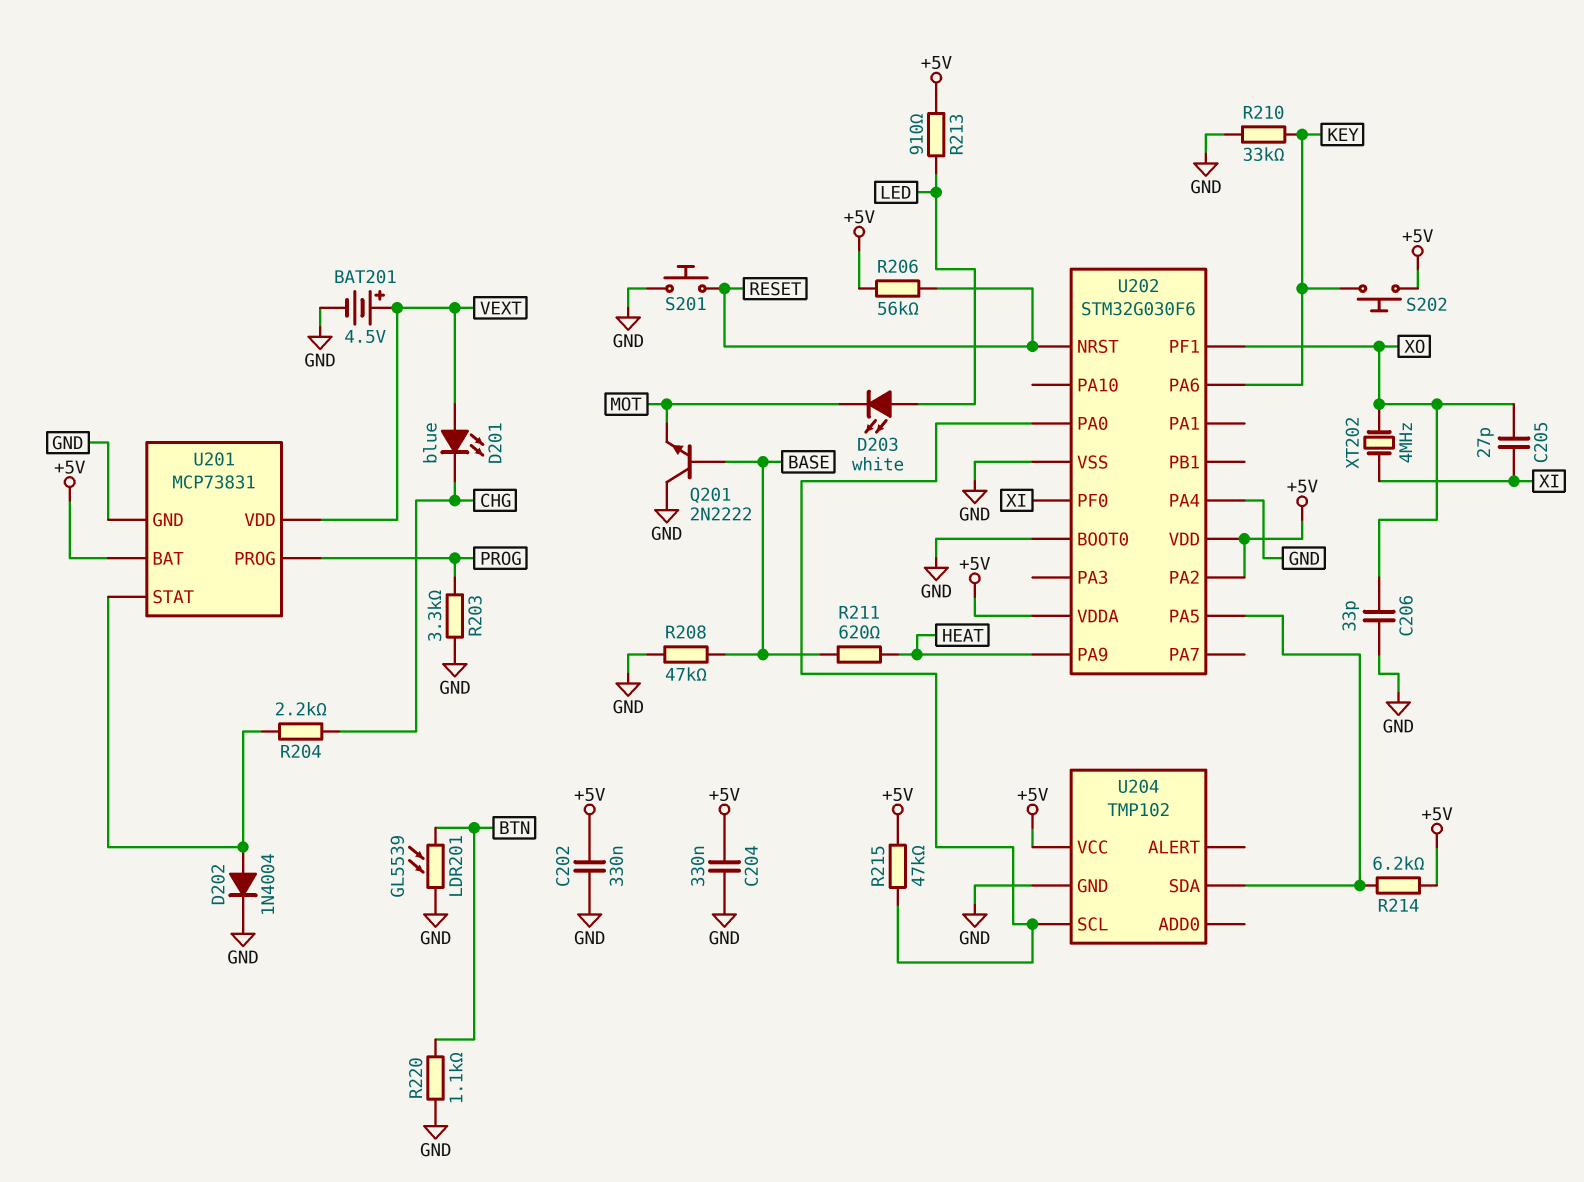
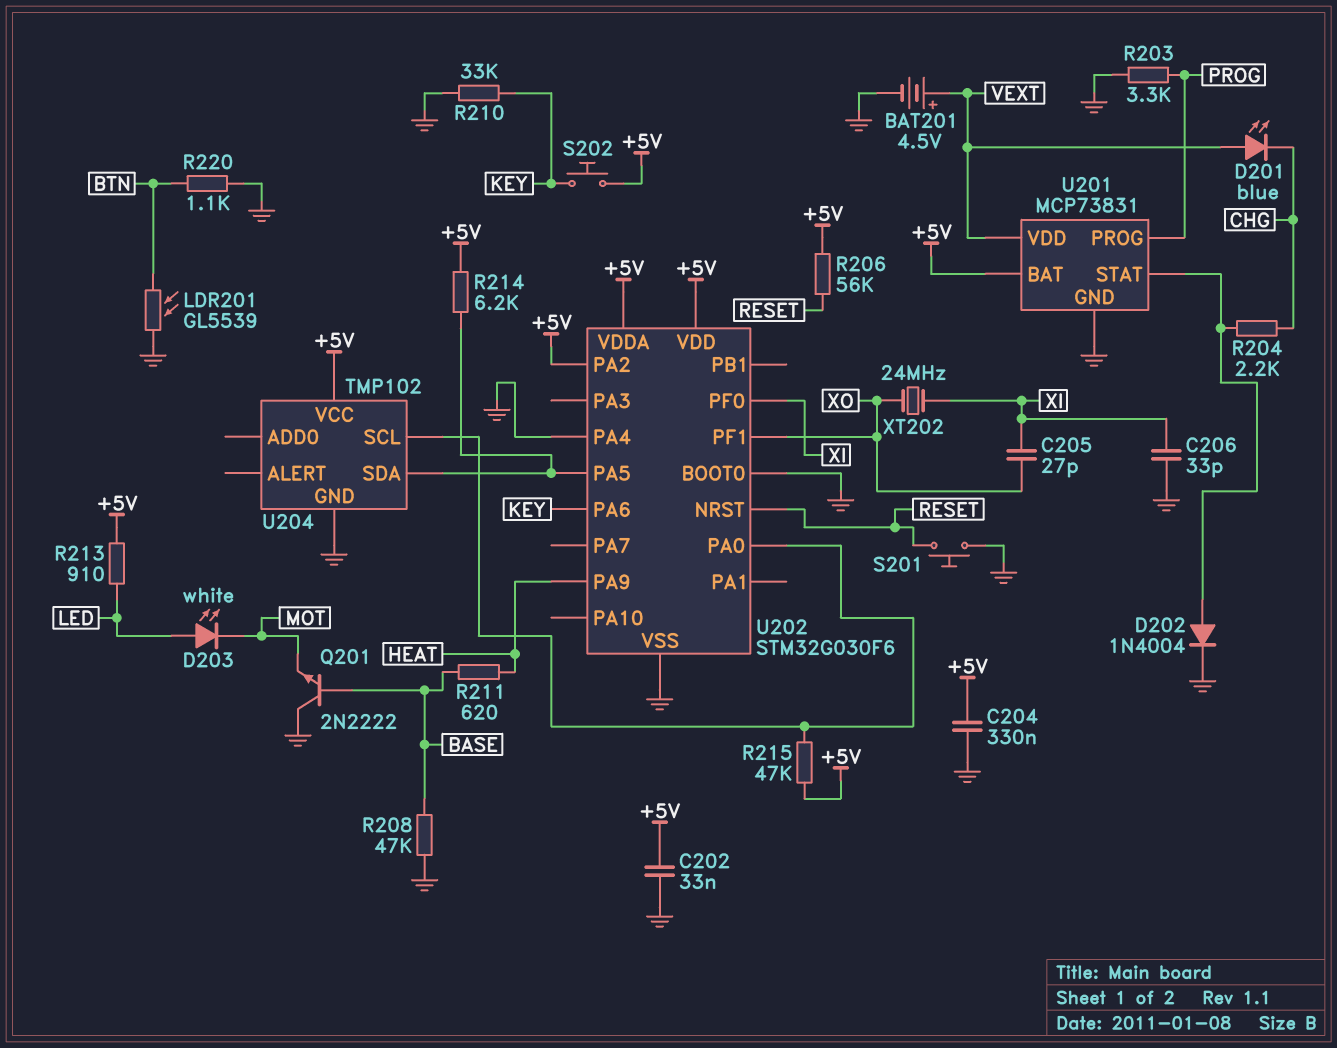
C202: 330nF (+5V, GND) -> 33nF (+5V, GND)
C206: 33pF (GND, XO) -> 33pF (GND, XI)
XT202: 4MHz (XI, XO) -> 24MHz (XI, XO)

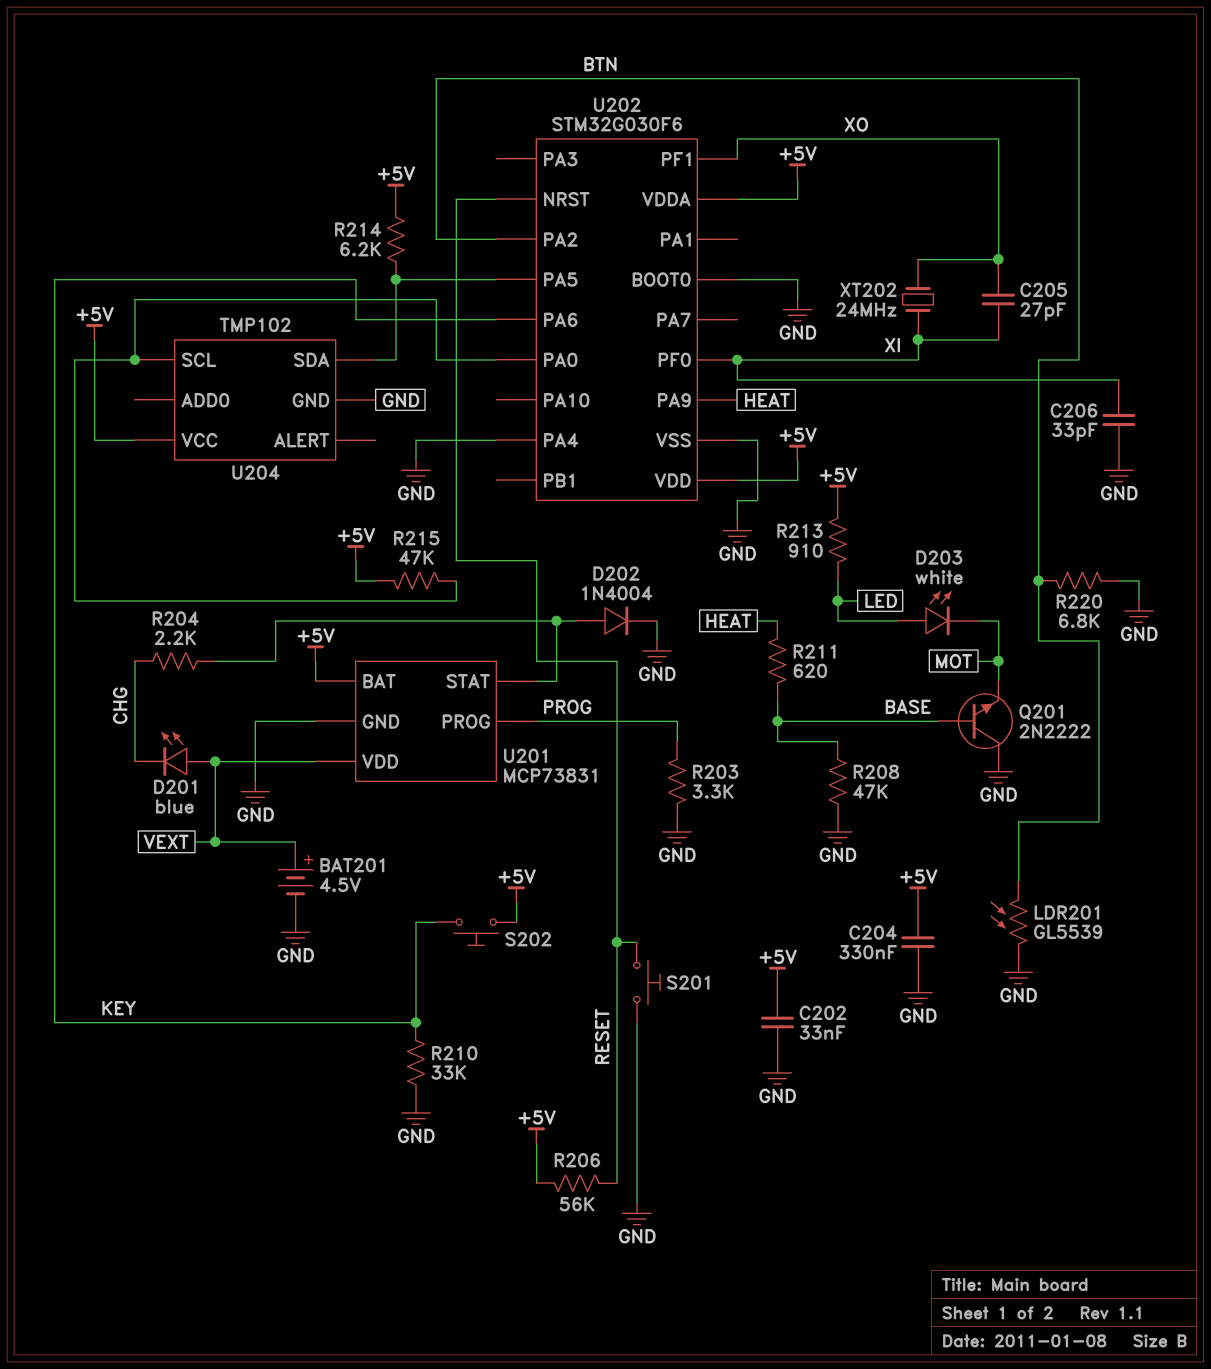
R220: 1.1k (BTN, GND) -> 6.8k (BTN, GND)
U202 pin PA2: +5V -> BTN

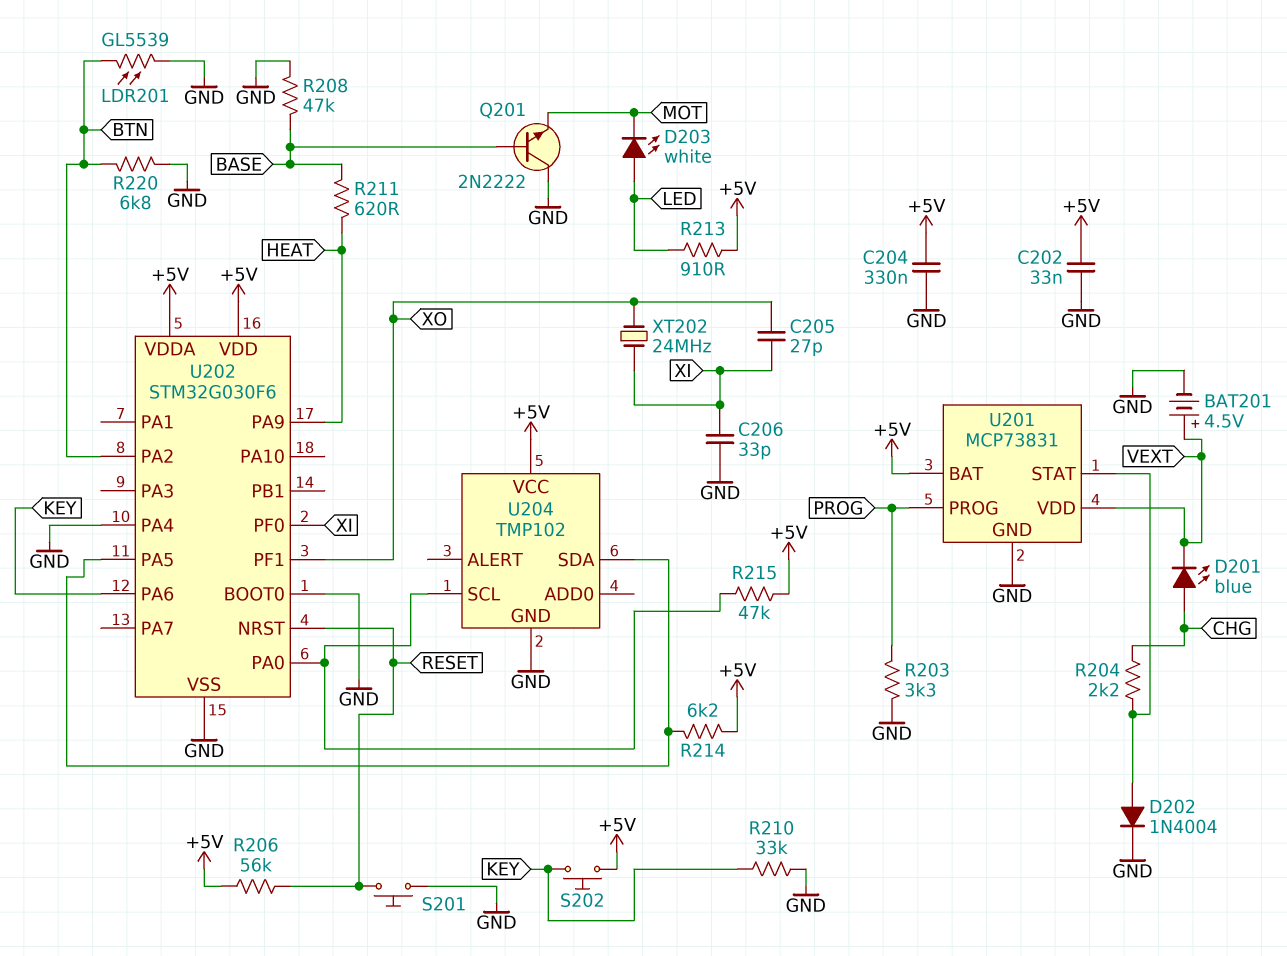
D201: LED blue (A VEXT, K CHG) -> LED blue (A CHG, K VEXT)

